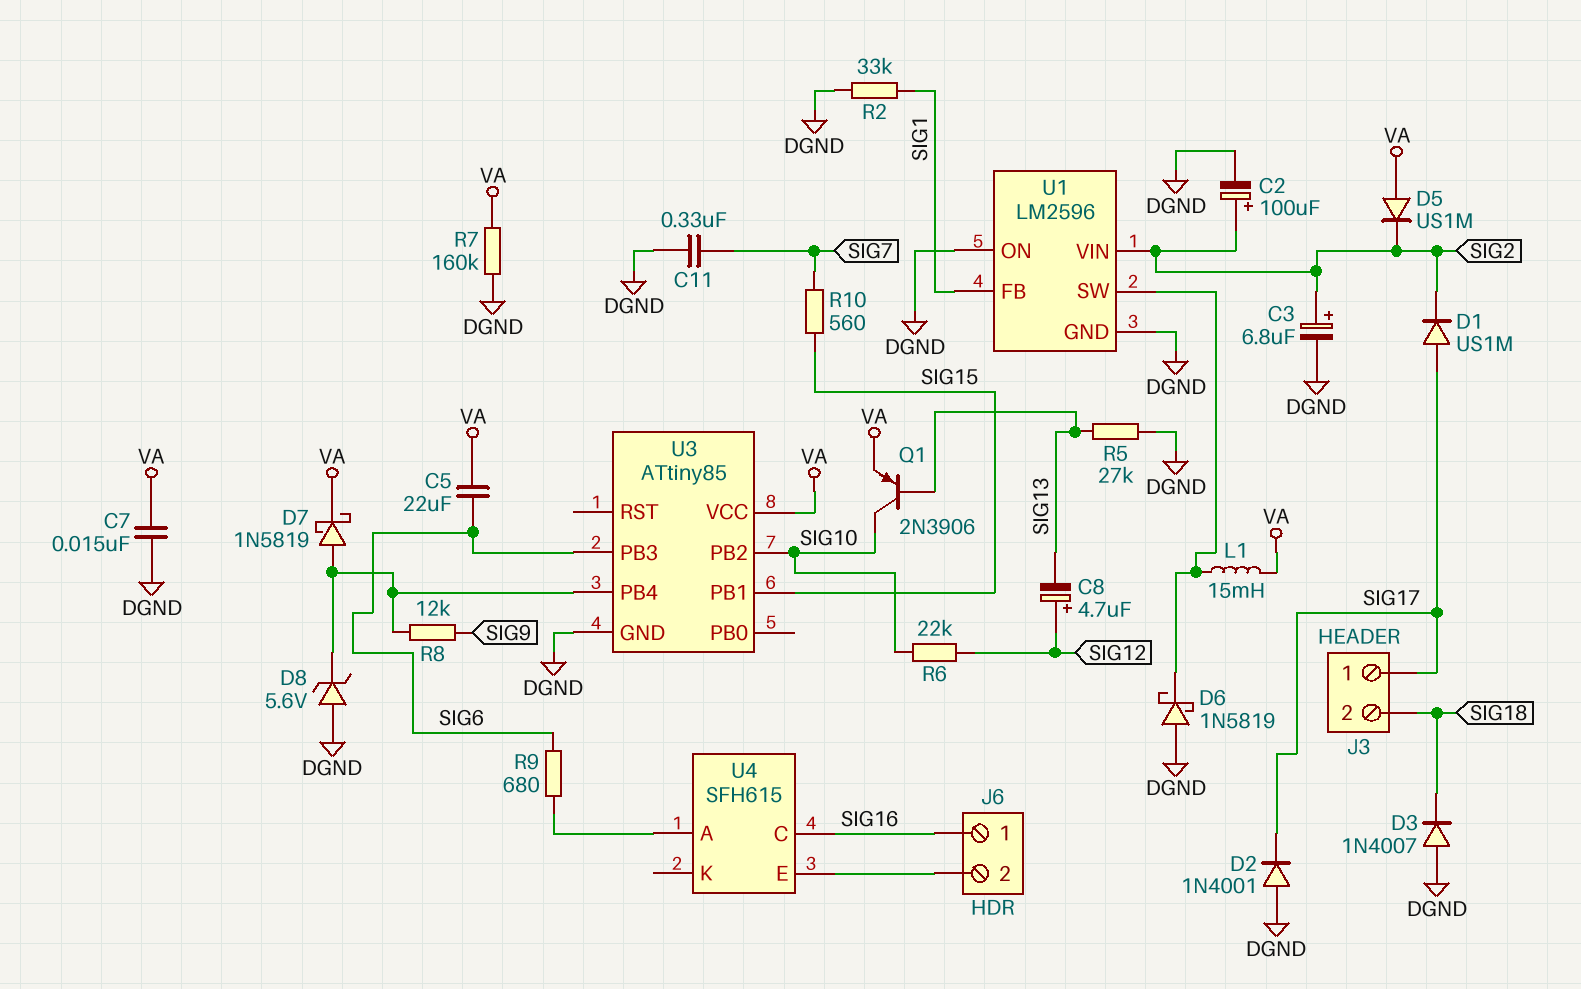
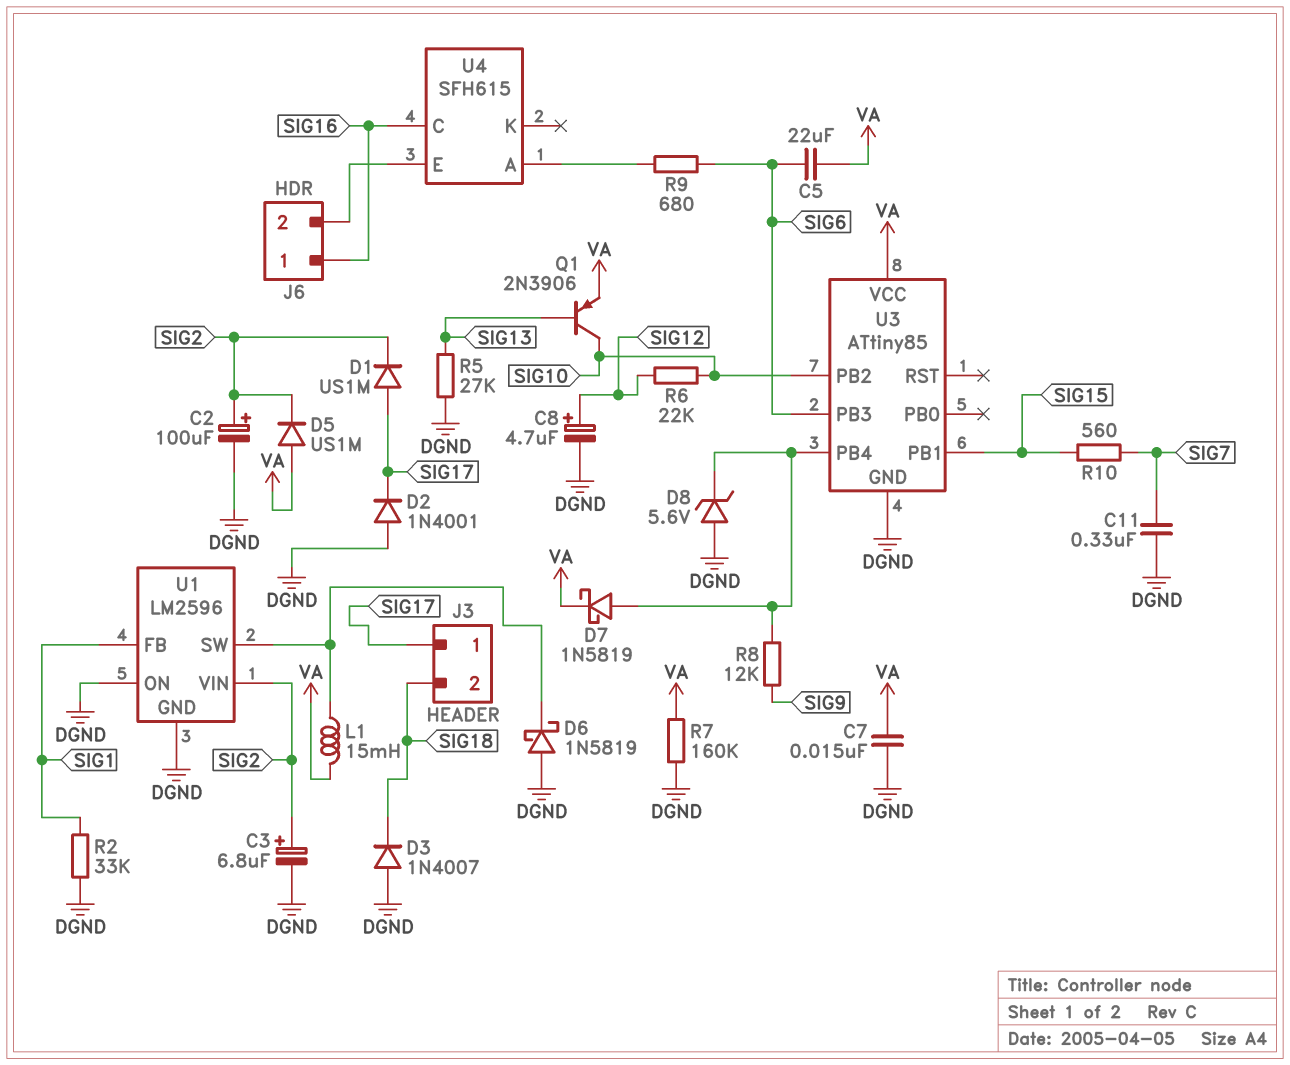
C8: 4.7uF (plus SIG12, minus SIG13) -> 4.7uF (plus SIG12, minus DGND)

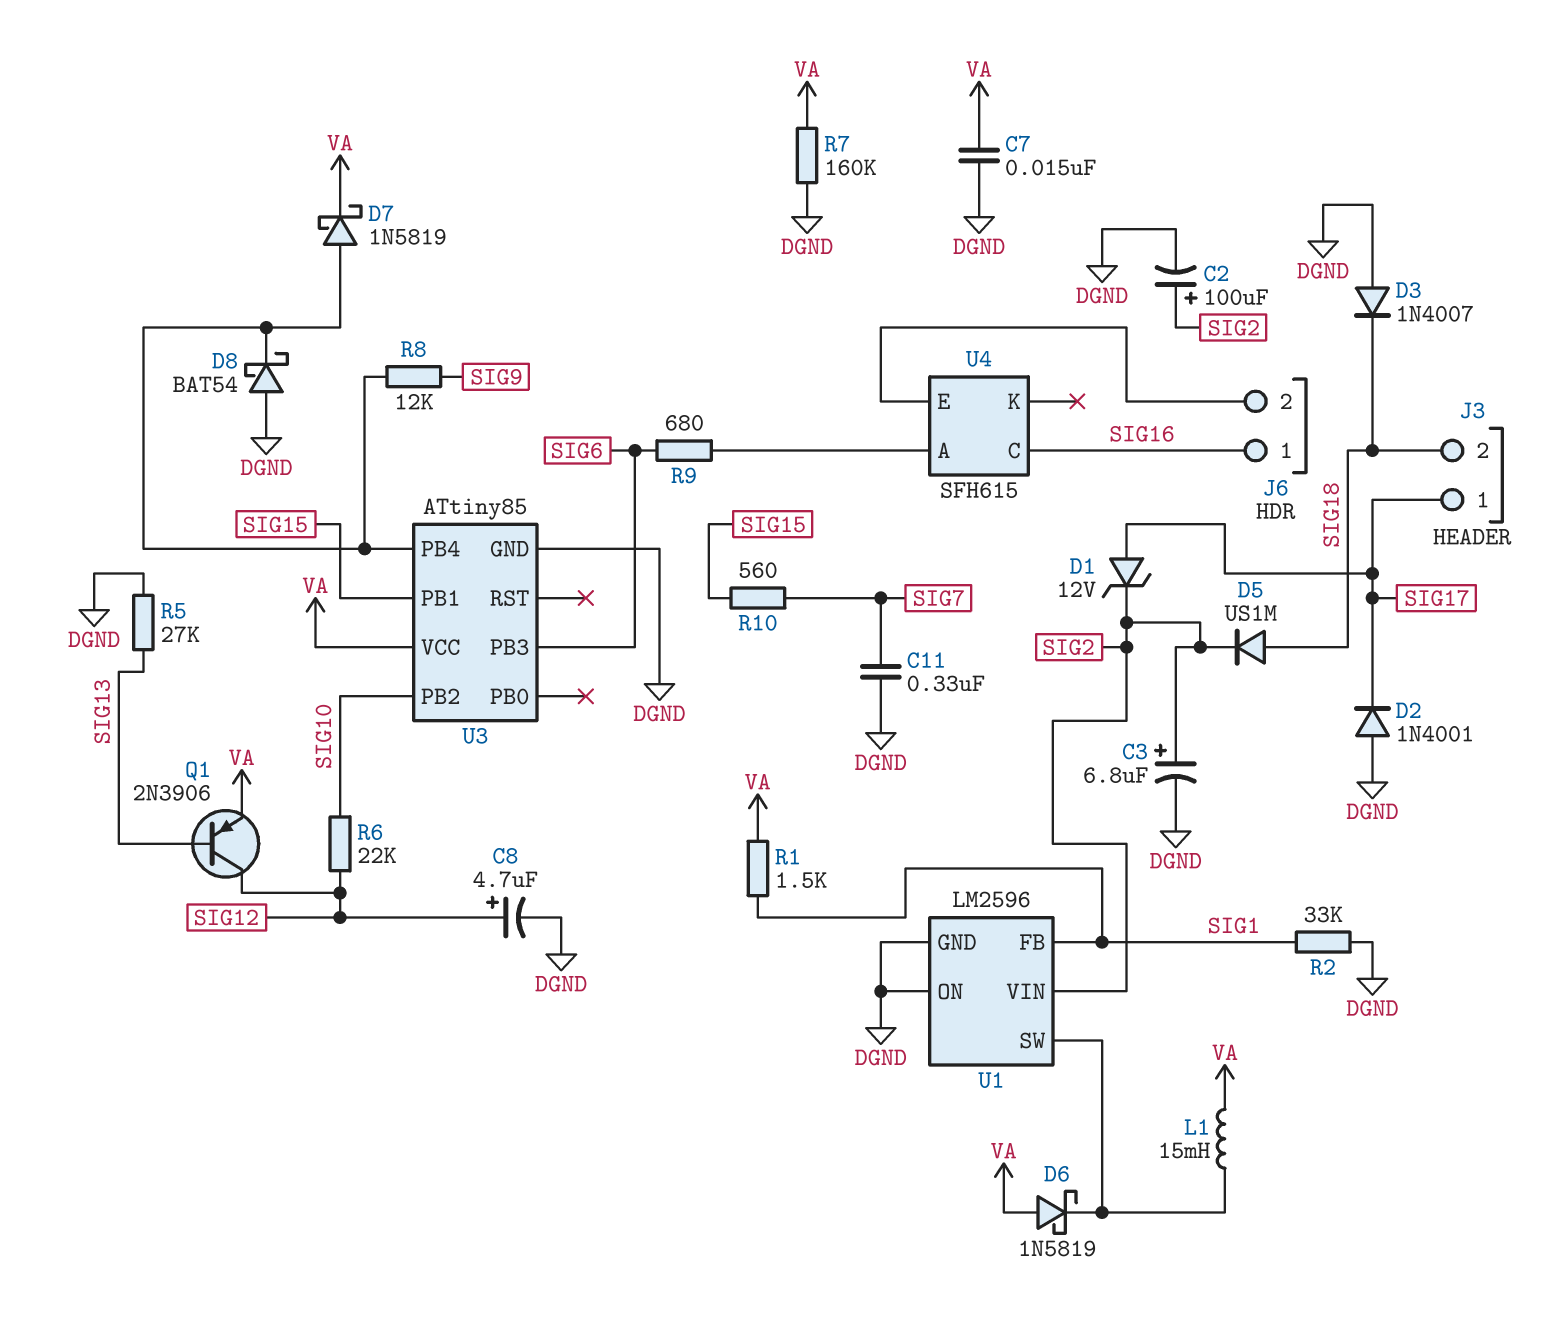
C5: 22uF (SIG6, VA) -> none
D1: diode US1M (A SIG17, K SIG2) -> zener 12V (A SIG17, K SIG2)
D5: diode US1M (A VA, K SIG2) -> diode US1M (A SIG18, K SIG2)
D6: schottky 1N5819 (A DGND, K U1/SW) -> schottky 1N5819 (A VA, K U1/SW)
D8: zener 5.6V (A DGND, K U3/PB4) -> schottky BAT54 (A DGND, K U3/PB4)
Q1: PNP 2N3906 (B SIG13, C SIG10, E VA) -> PNP 2N3906 (B SIG13, C SIG12, E VA)
R1: none -> 1.5k (SIG1, VA)

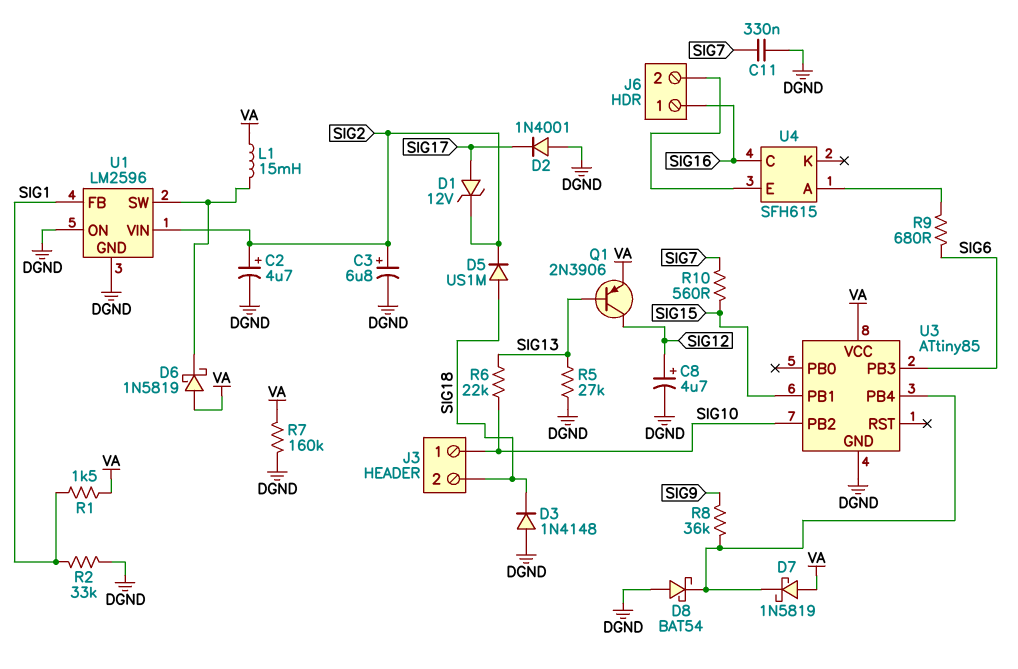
C2: 100uF (plus SIG2, minus DGND) -> 4.7uF (plus SIG2, minus DGND)
C7: 15nF (DGND, VA) -> none
D3: diode 1N4007 (A DGND, K SIG18) -> diode 1N4148 (A DGND, K SIG18)
D7: schottky 1N5819 (A U3/PB4, K VA) -> schottky 1N5819 (A VA, K U3/PB4)
J3 pin 1: SIG17 -> SIG10
R6: 22k (SIG10, SIG12) -> 22k (SIG10, SIG13)
R8: 12k (SIG9, U3/PB4) -> 36k (SIG9, U3/PB4)

